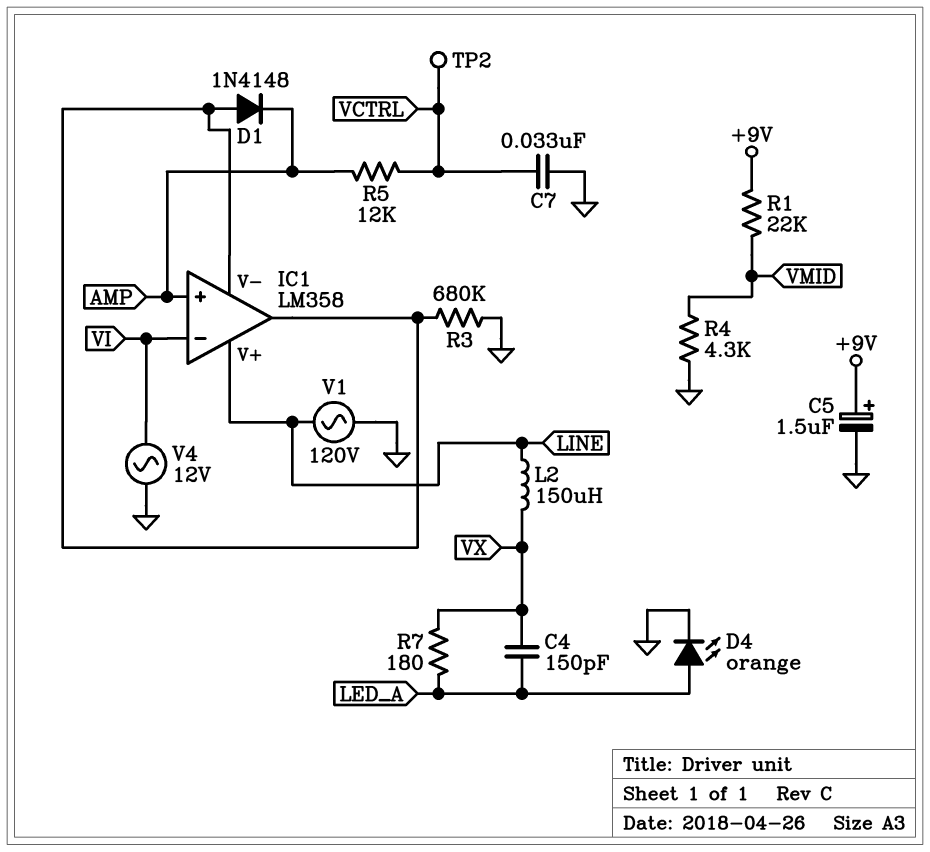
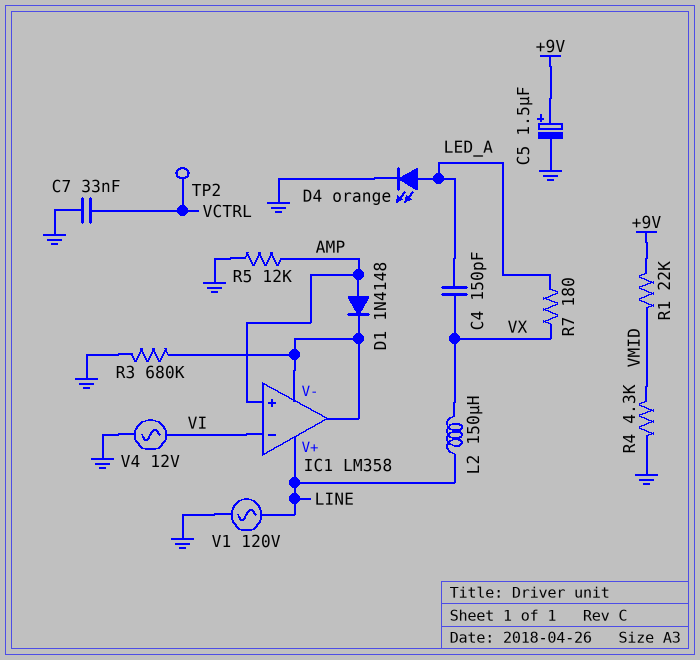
D1: diode 1N4148 (A IC1/V-, K AMP) -> diode 1N4148 (A AMP, K IC1/V-)
R5: 12k (AMP, VCTRL) -> 12k (AMP, GND)

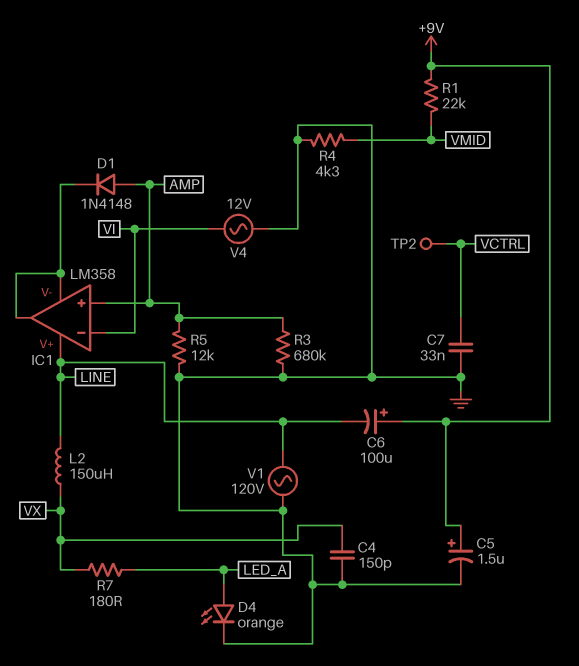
C4: 150pF (LED_A, VX) -> 150pF (GND, VX)
C6: none -> 100uF (plus +9V, minus LINE)
R3: 680k (GND, IC1/V-) -> 680k (AMP, GND)

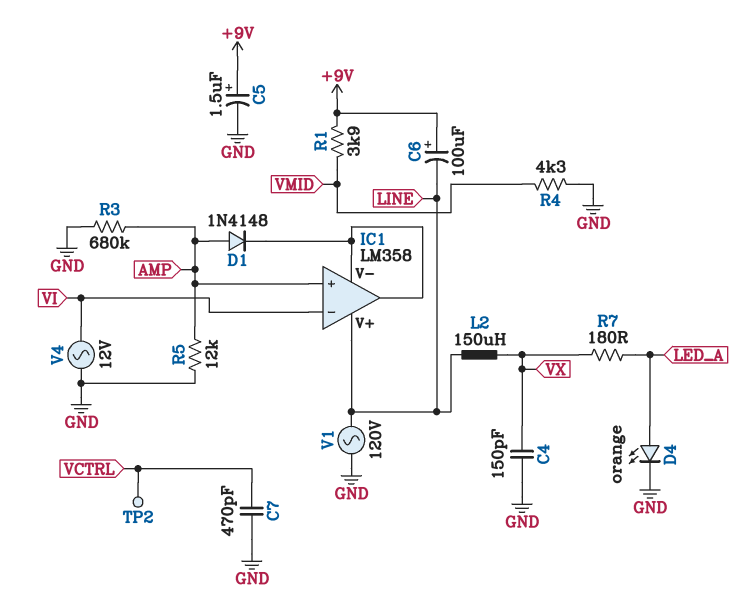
C7: 33nF (GND, VCTRL) -> 470pF (GND, VCTRL)
R1: 22k (+9V, VMID) -> 3.9k (+9V, VMID)

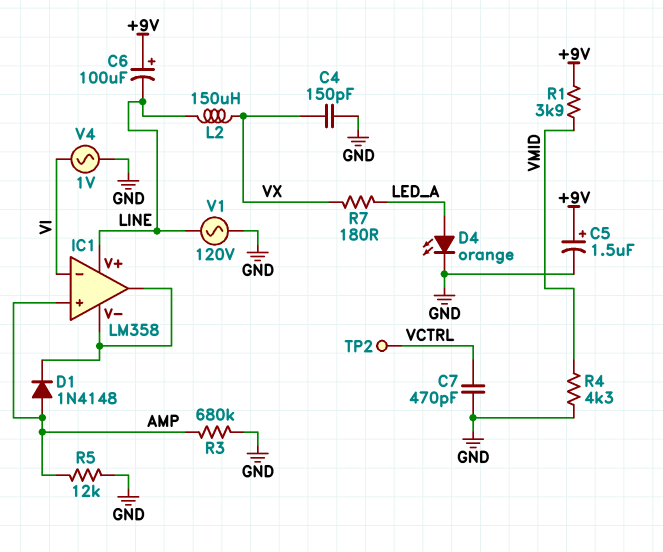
V4: AC 12V (GND, VI) -> AC 1V (GND, VI)

